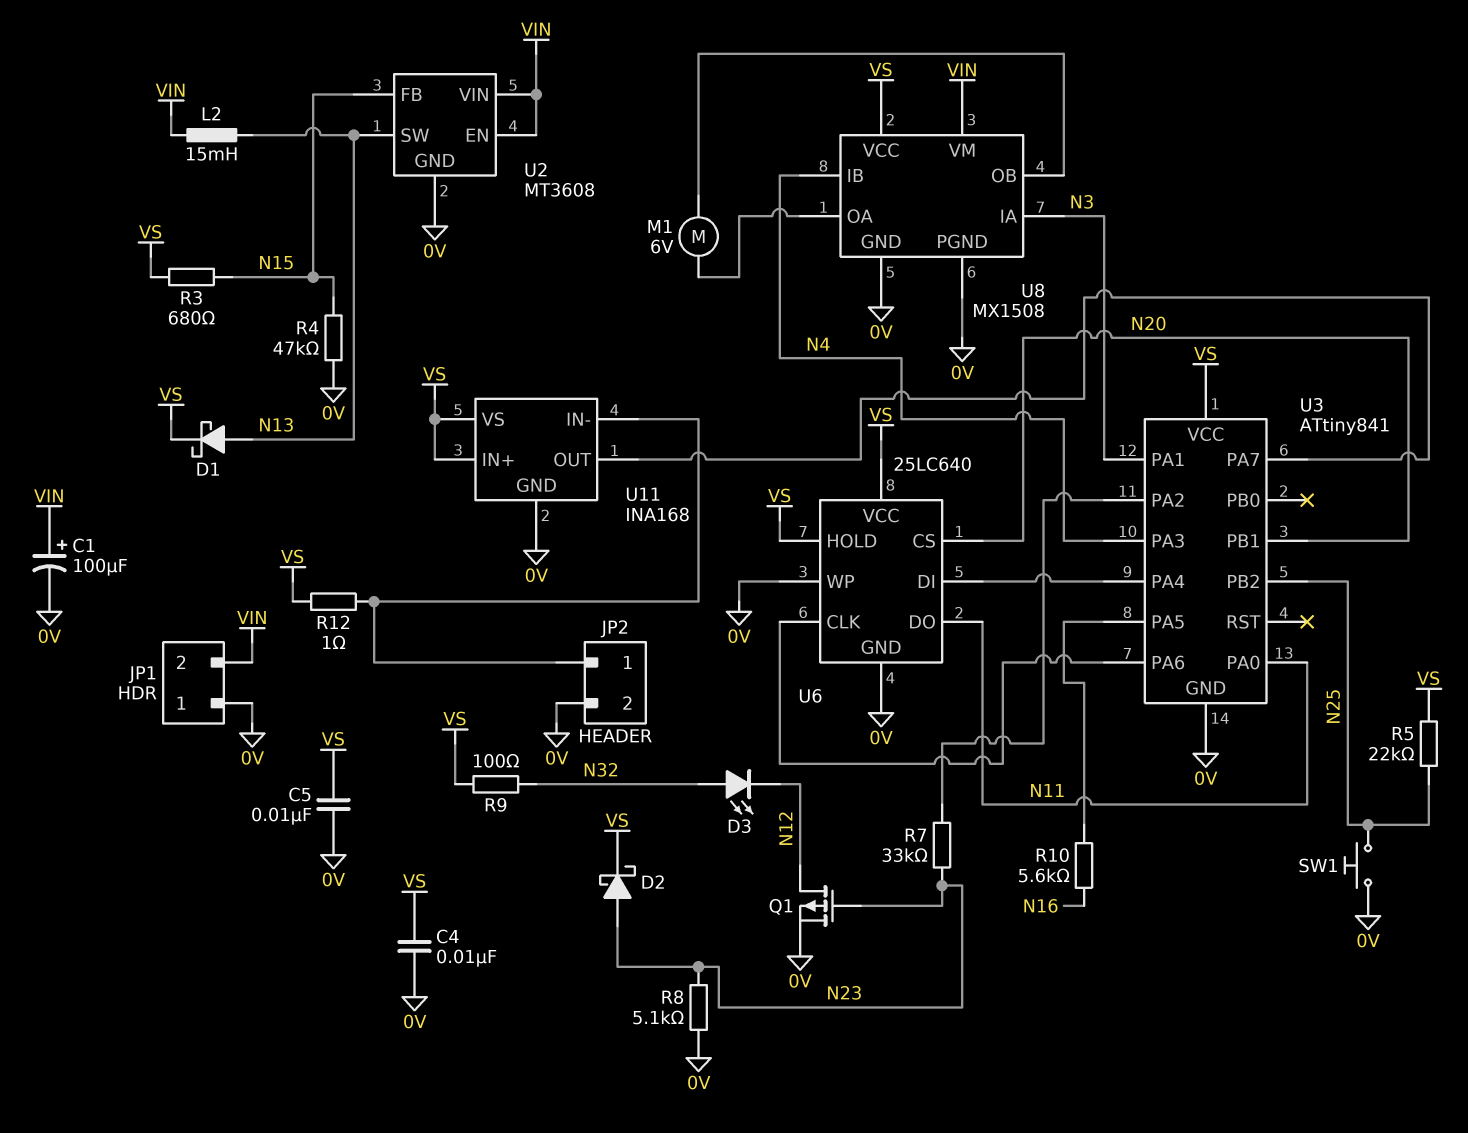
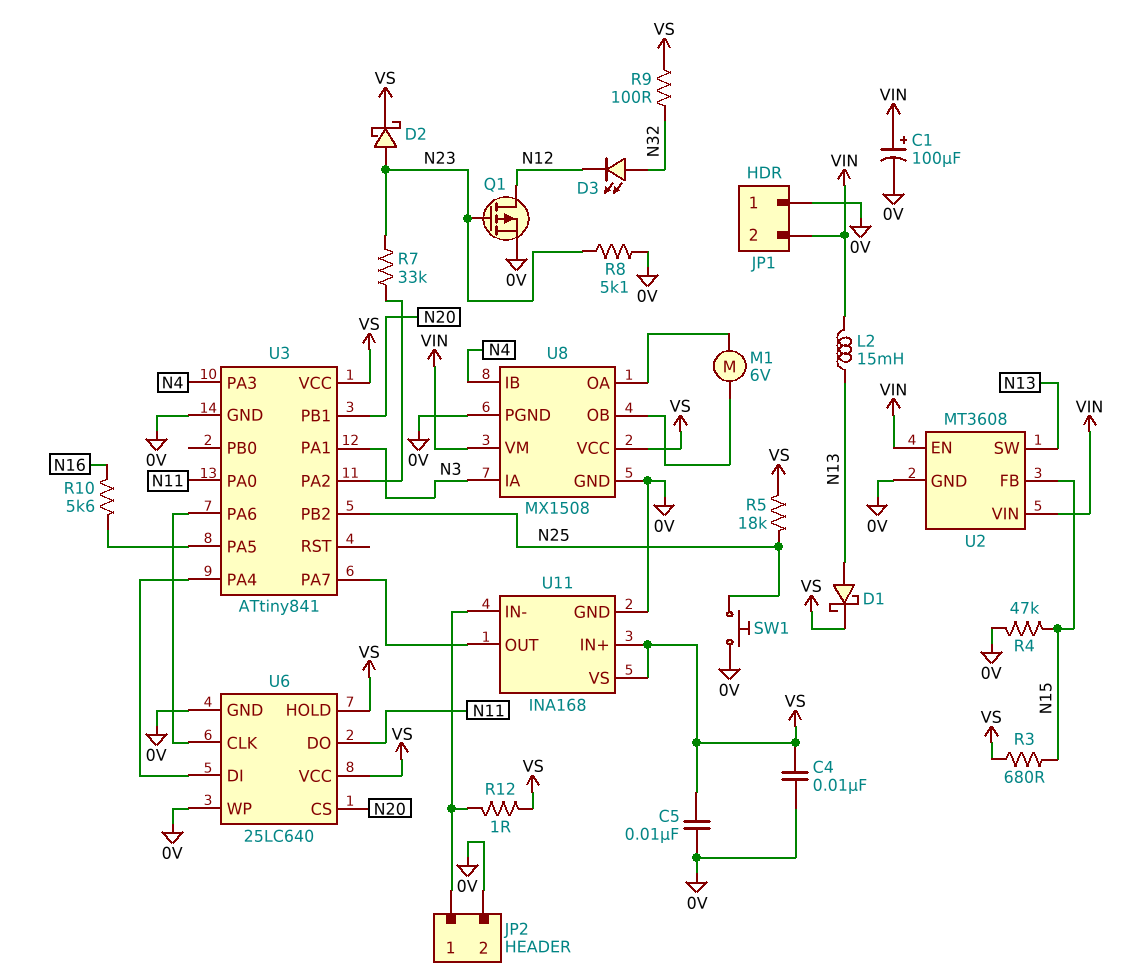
R5: 22k (N25, VS) -> 18k (N25, VS)

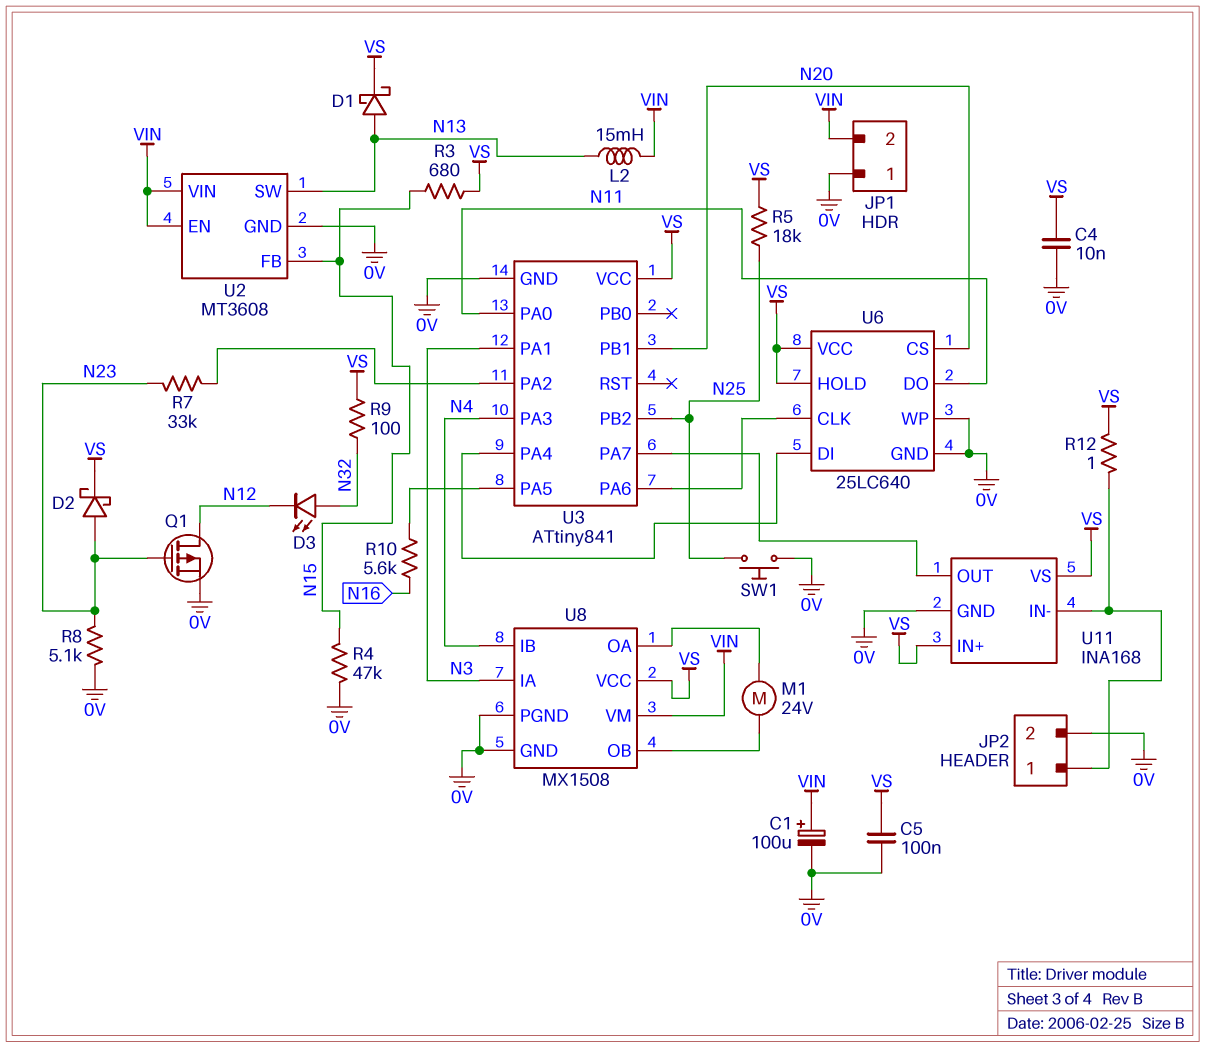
C5: 10nF (0V, VS) -> 100nF (0V, VS)
M1: motor 6V (U8/OA, U8/OB) -> motor 24V (U8/OA, U8/OB)

